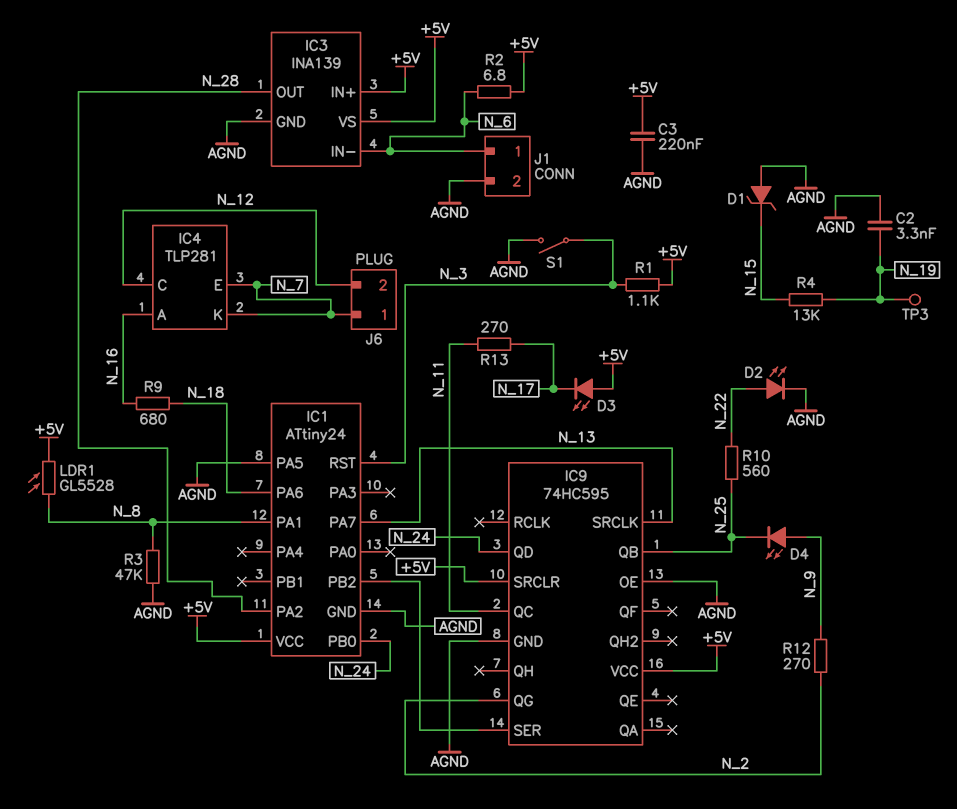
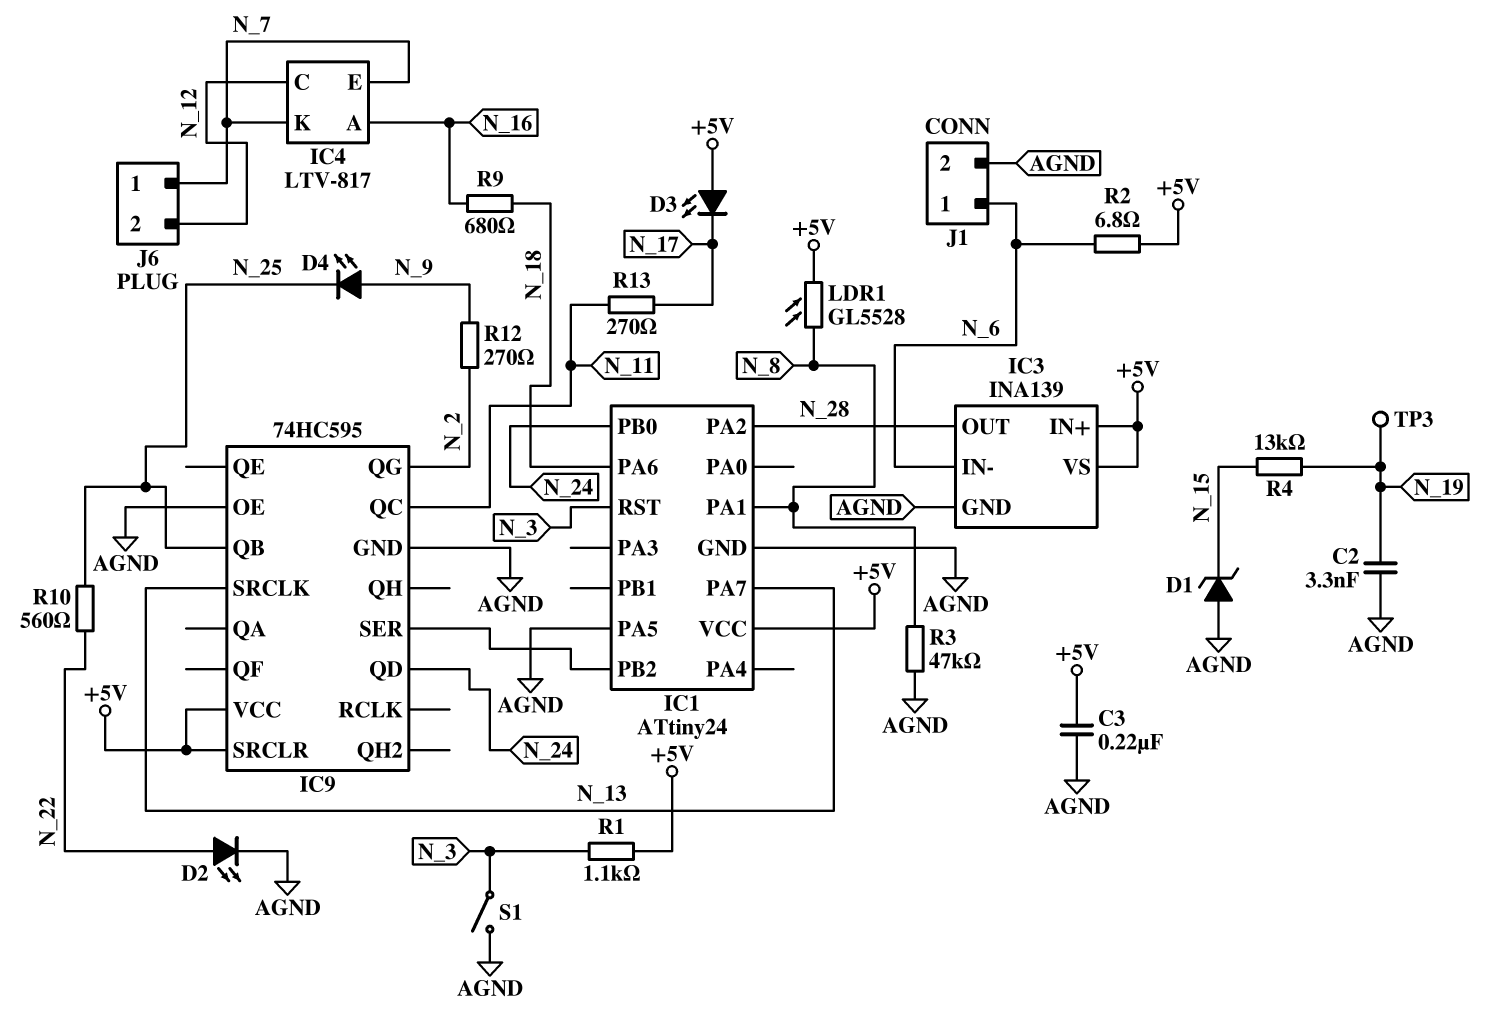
IC4: TLP281 -> LTV-817

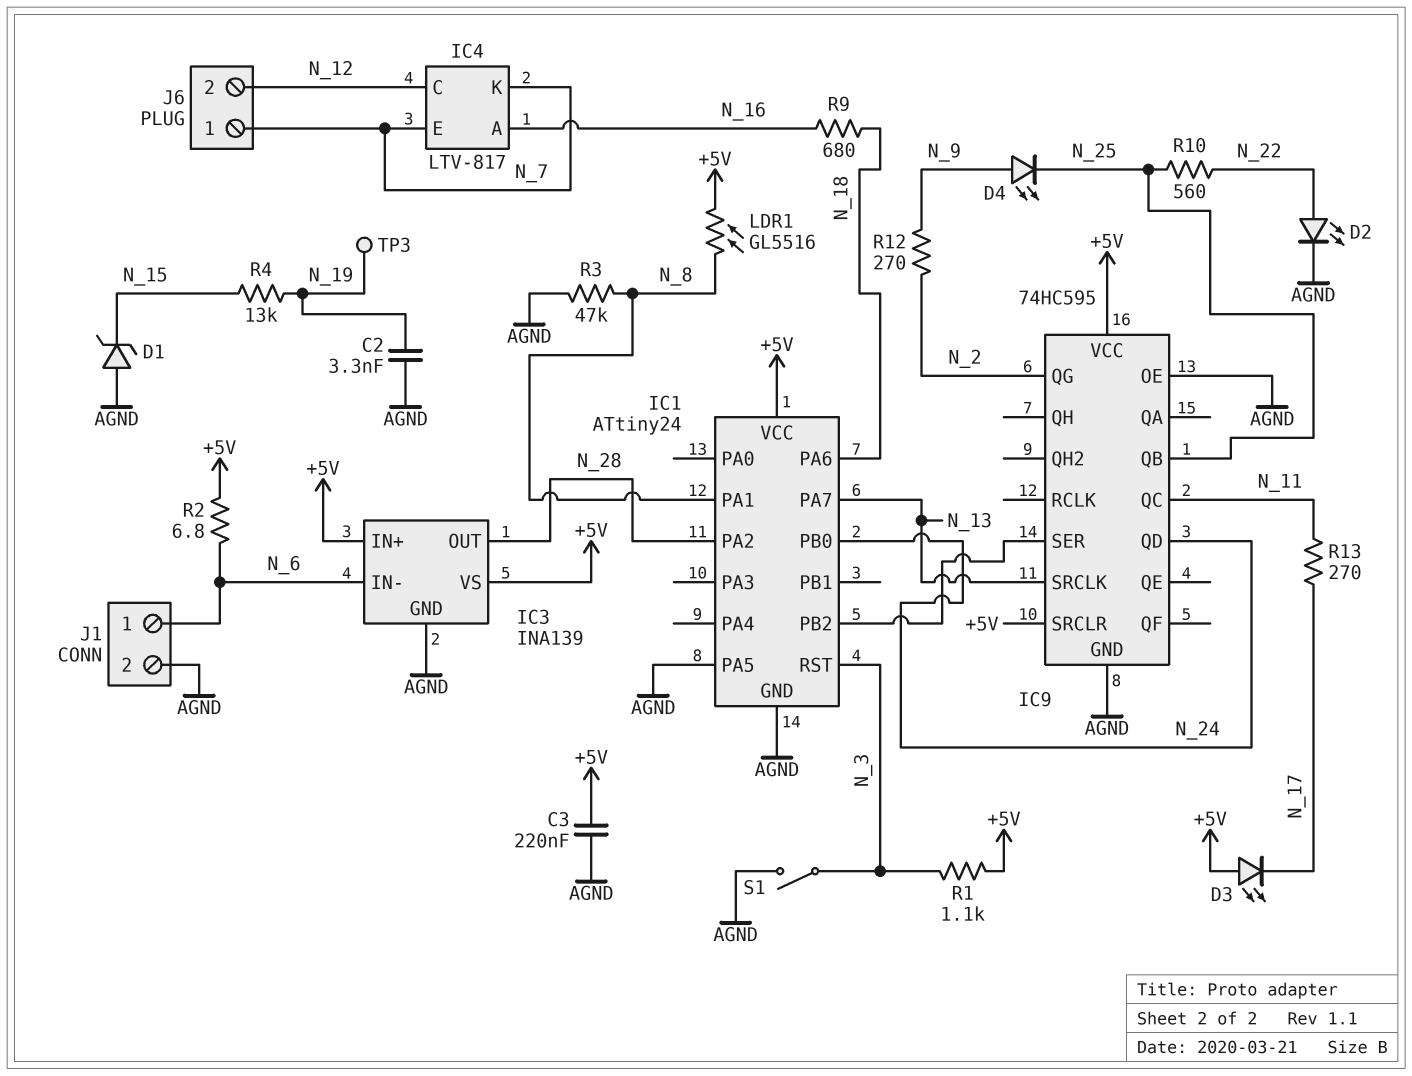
LDR1: GL5528 (+5V, N_8) -> GL5516 (+5V, N_8)

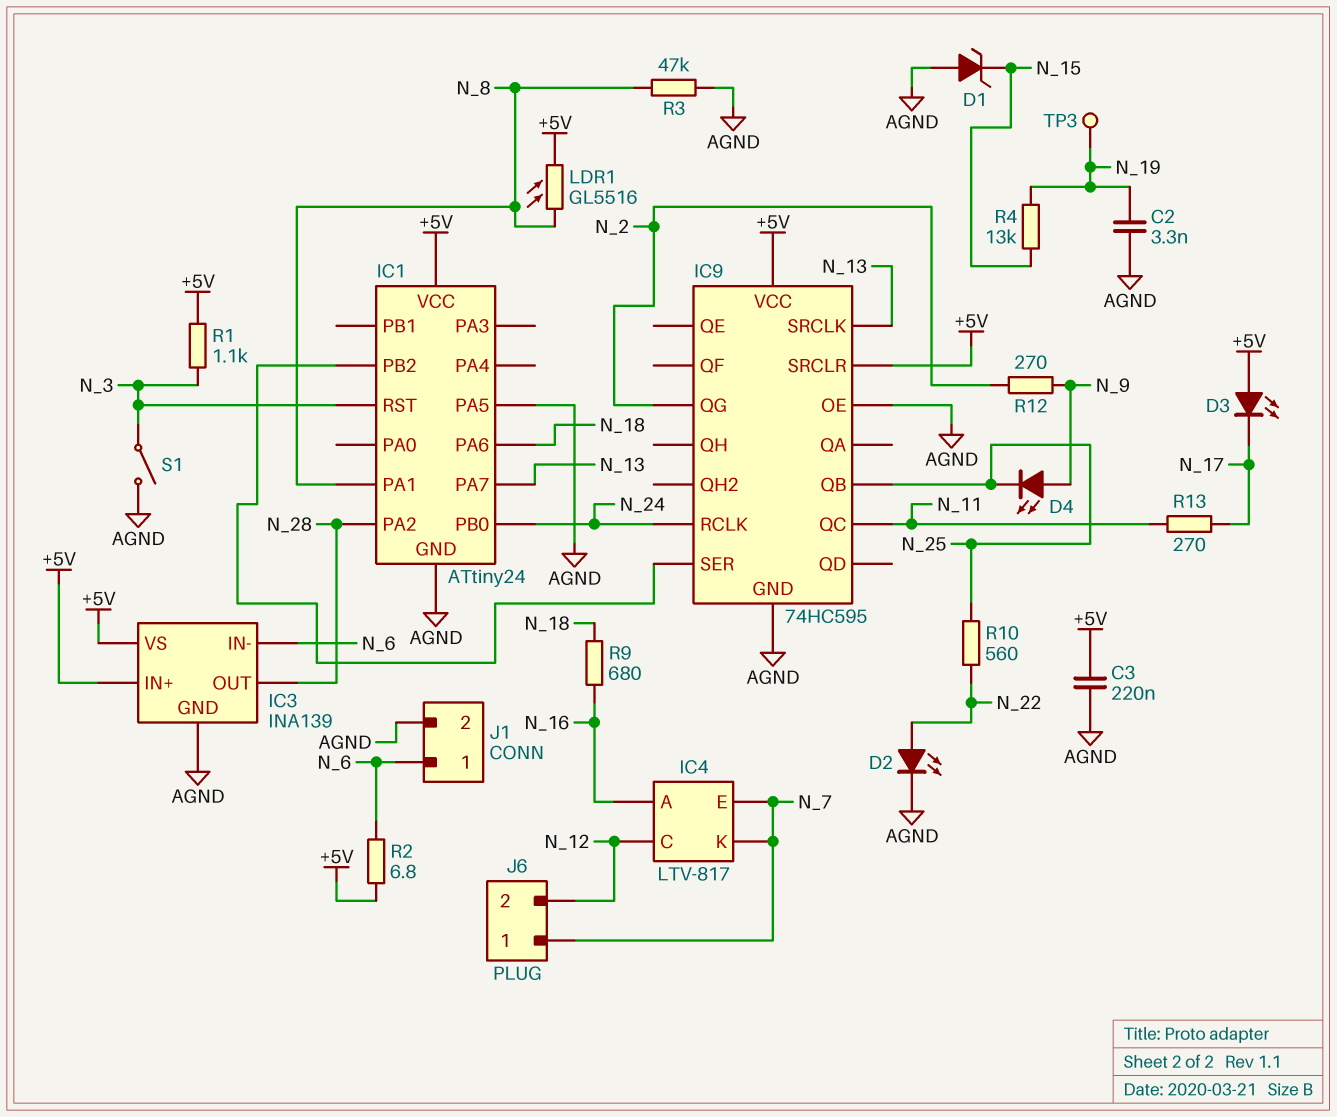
IC9 pin QD: N_24 -> none
IC9 pin RCLK: none -> N_24

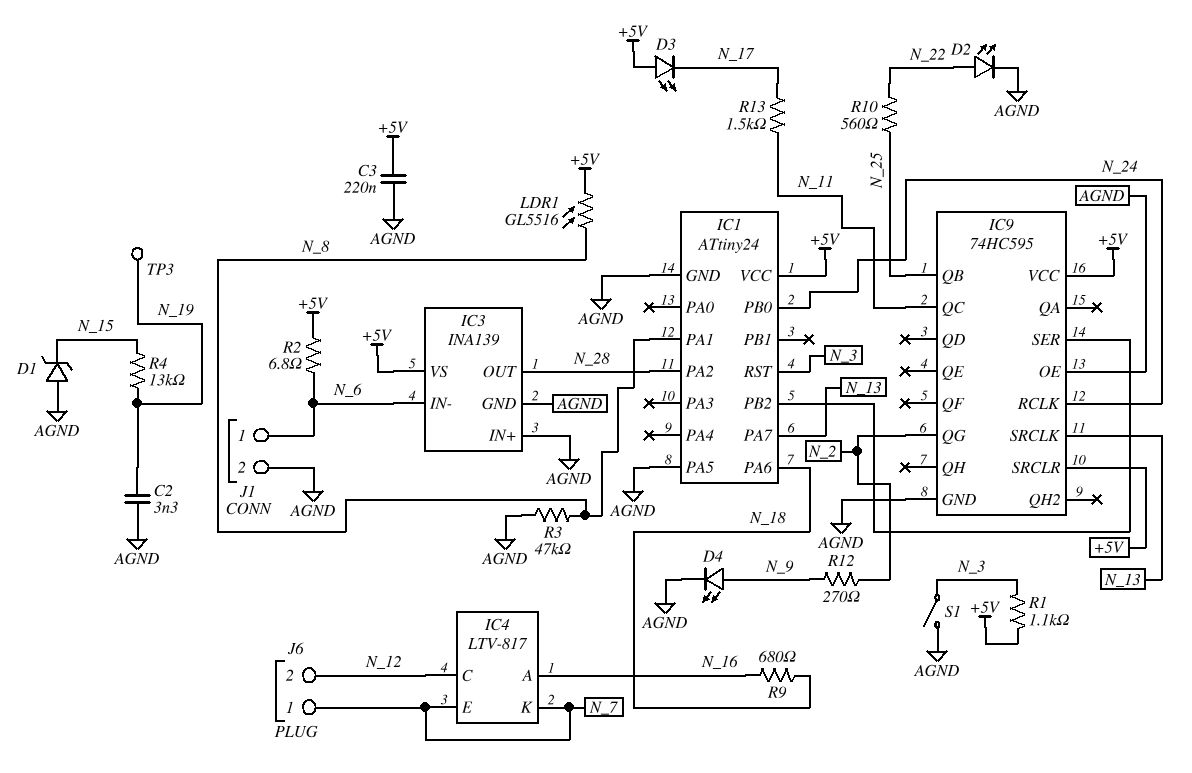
D4: LED (A N_9, K N_25) -> LED (A N_9, K AGND)
IC3 pin IN+: +5V -> AGND
R13: 270 (N_11, N_17) -> 1.5k (N_11, N_17)

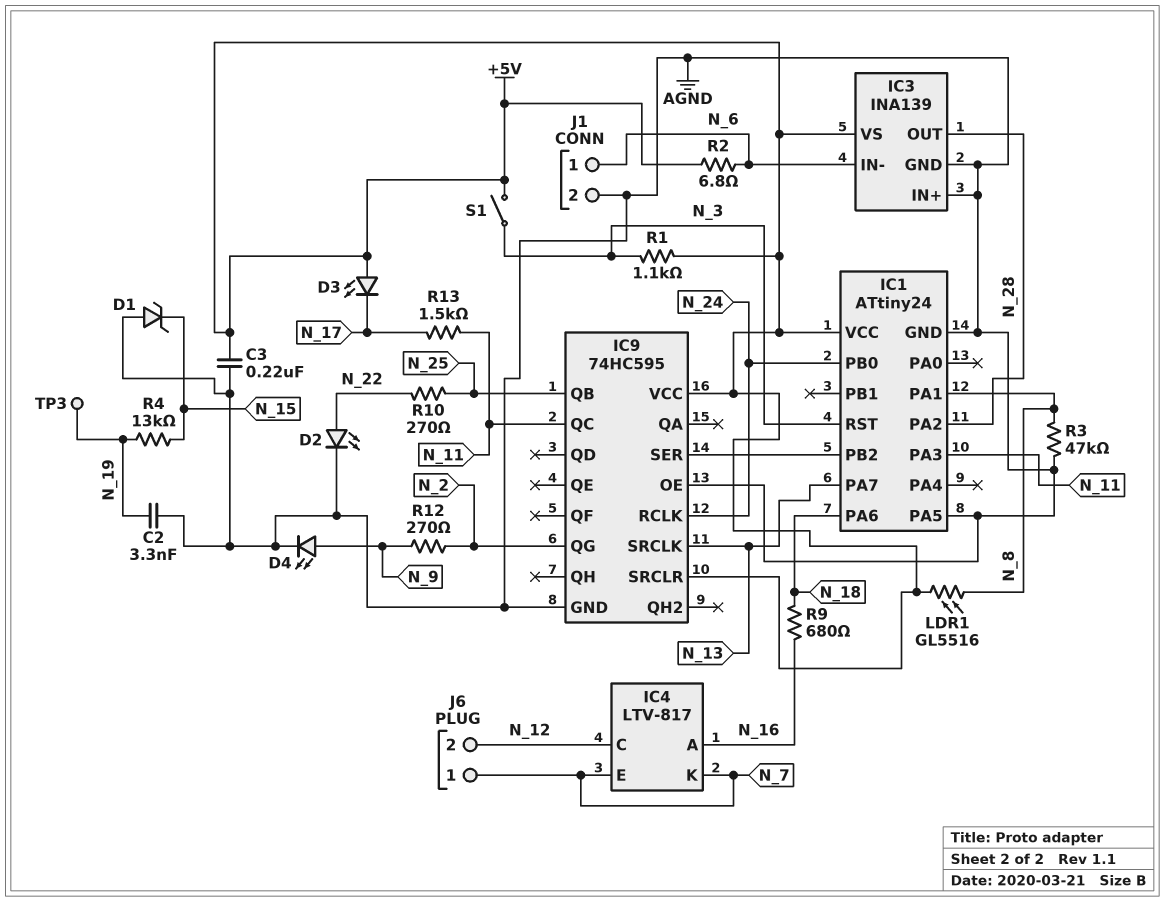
IC1 pin PA3: none -> N_11
R10: 560 (N_22, N_25) -> 270 (N_22, N_25)
S1: switch (AGND, N_3) -> switch (+5V, N_3)

